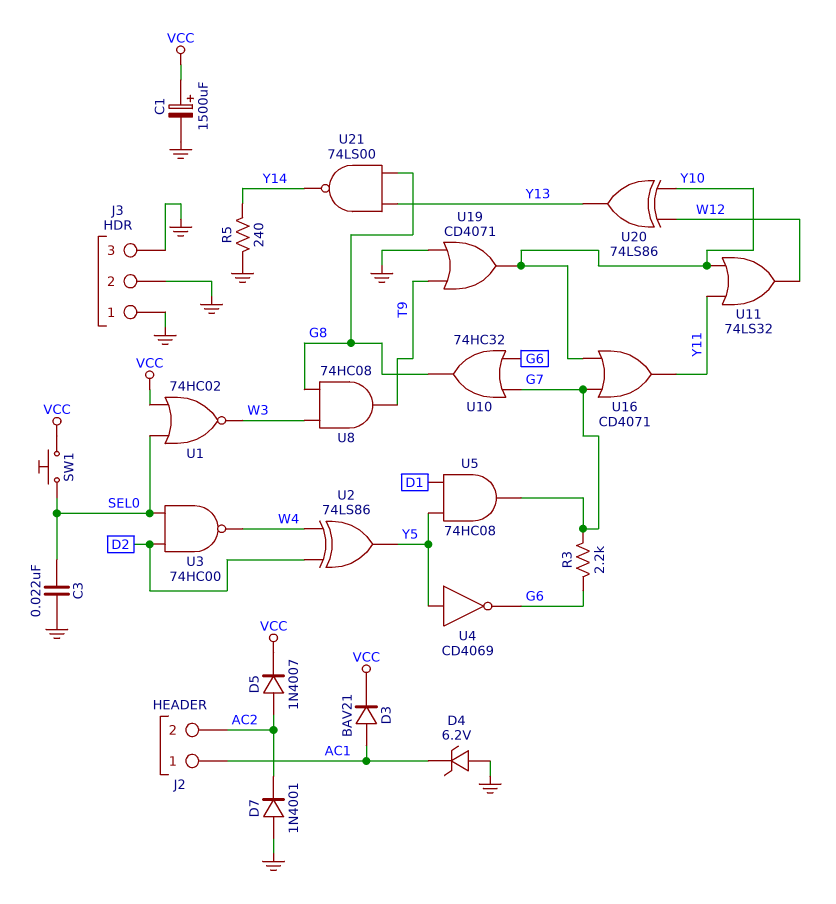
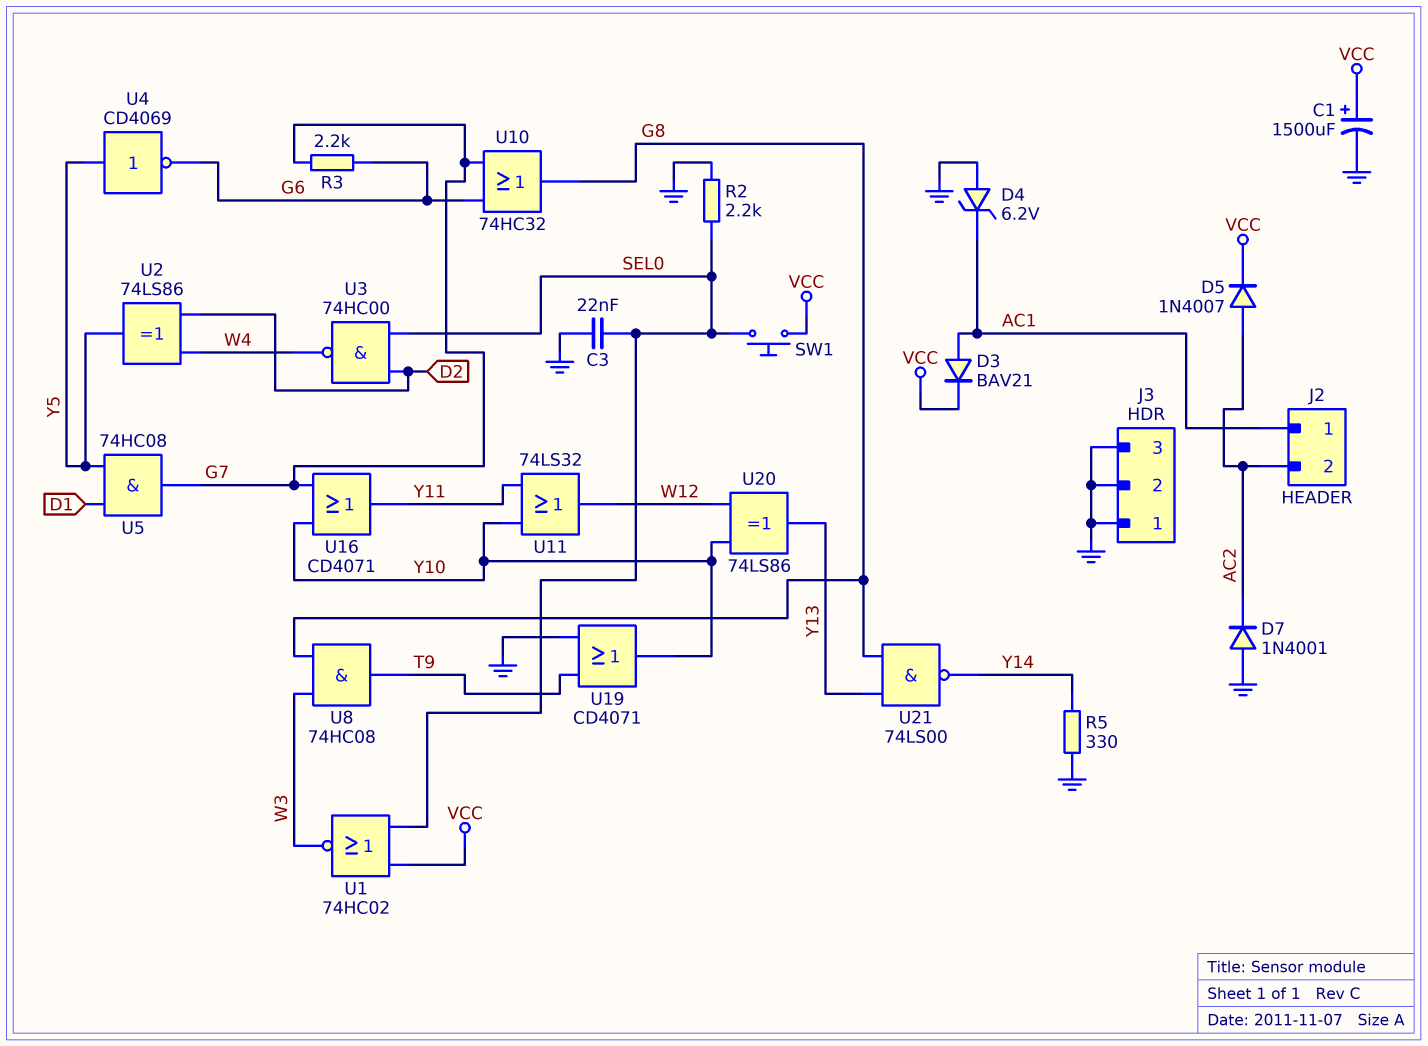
R2: none -> 2.2k (GND, SEL0)
R5: 240 (GND, Y14) -> 330 (GND, Y14)

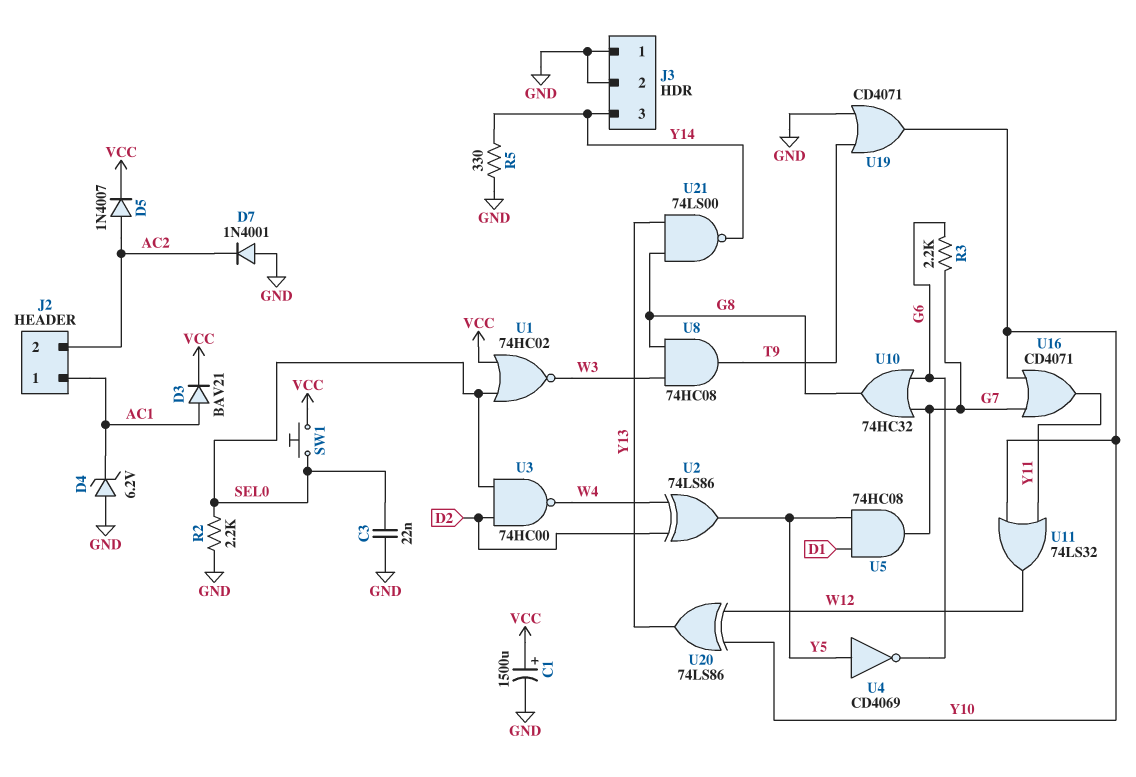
J3 pin 3: GND -> Y14

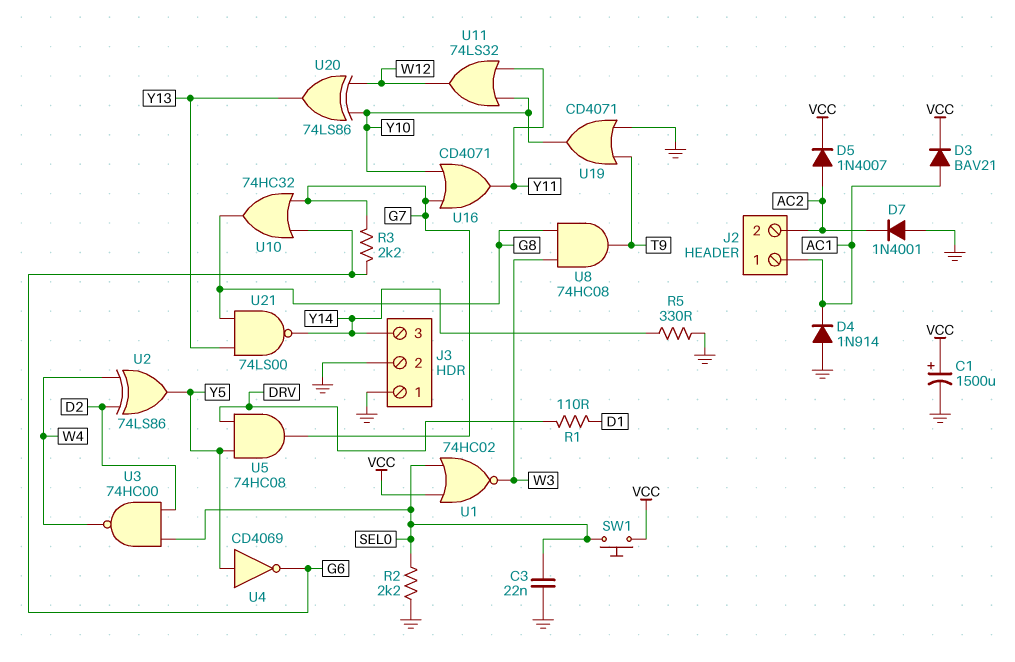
D4: zener 6.2V (A GND, K AC1) -> diode 1N914 (A GND, K AC1)
R1: none -> 110 (D1, DRV)
U5: AND 74HC08 (in D1, in Y5, out G7) -> AND 74HC08 (in DRV, in Y5, out G7)

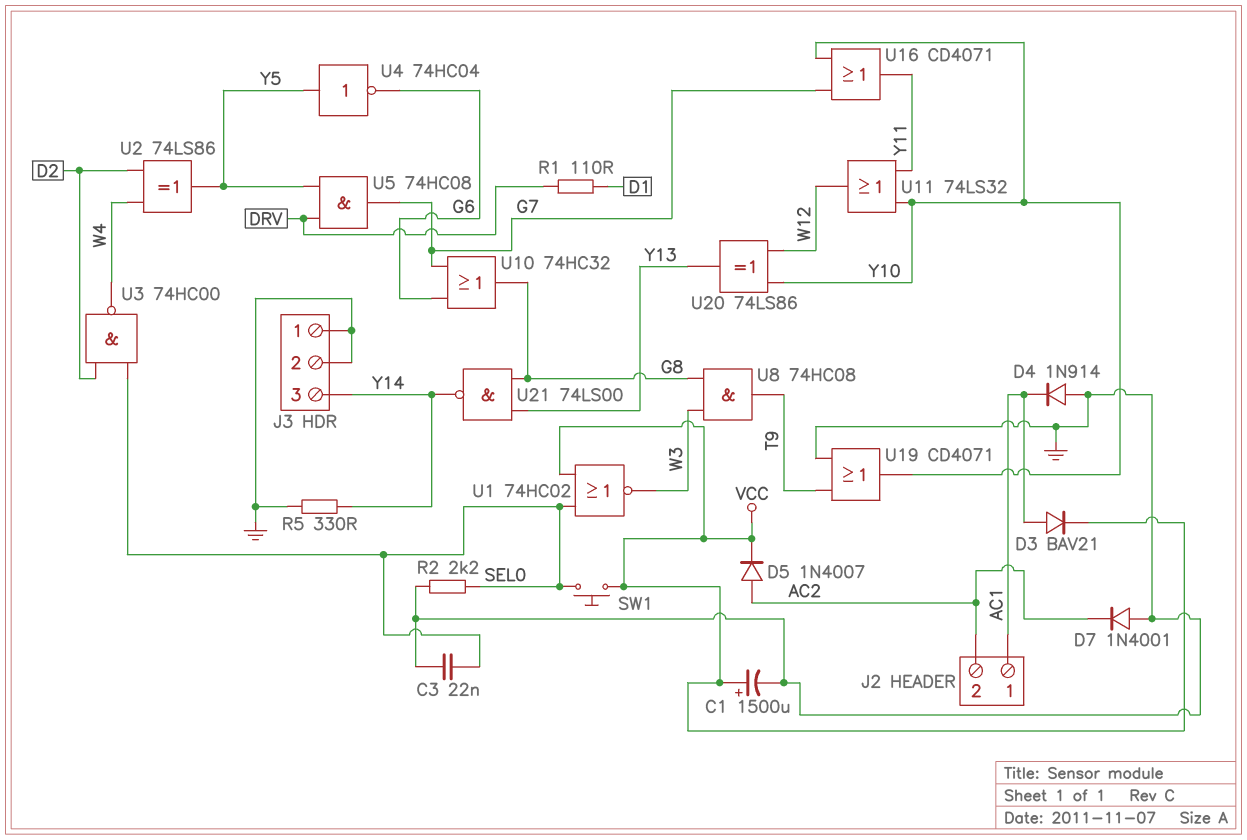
R3: 2.2k (G6, G7) -> none
U4: NOT CD4069 (in Y5, out G6) -> NOT 74HC04 (in Y5, out G6)

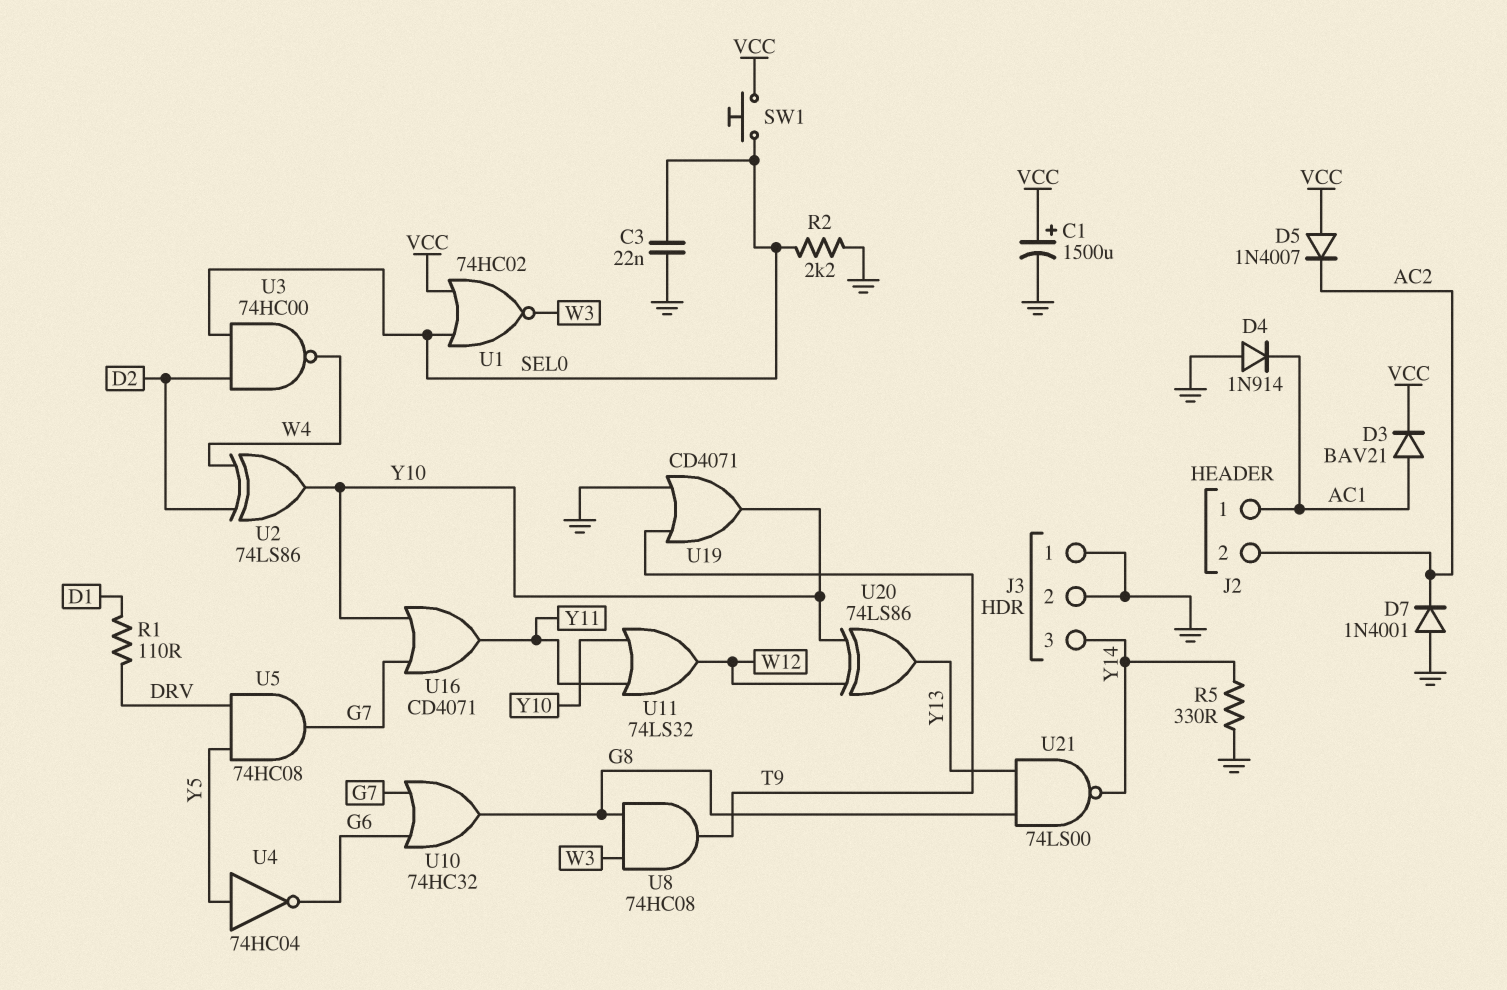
D5: diode 1N4007 (A AC2, K VCC) -> diode 1N4007 (A VCC, K AC2)
U2: XOR 74LS86 (in D2, in W4, out Y5) -> XOR 74LS86 (in D2, in W4, out Y10)

